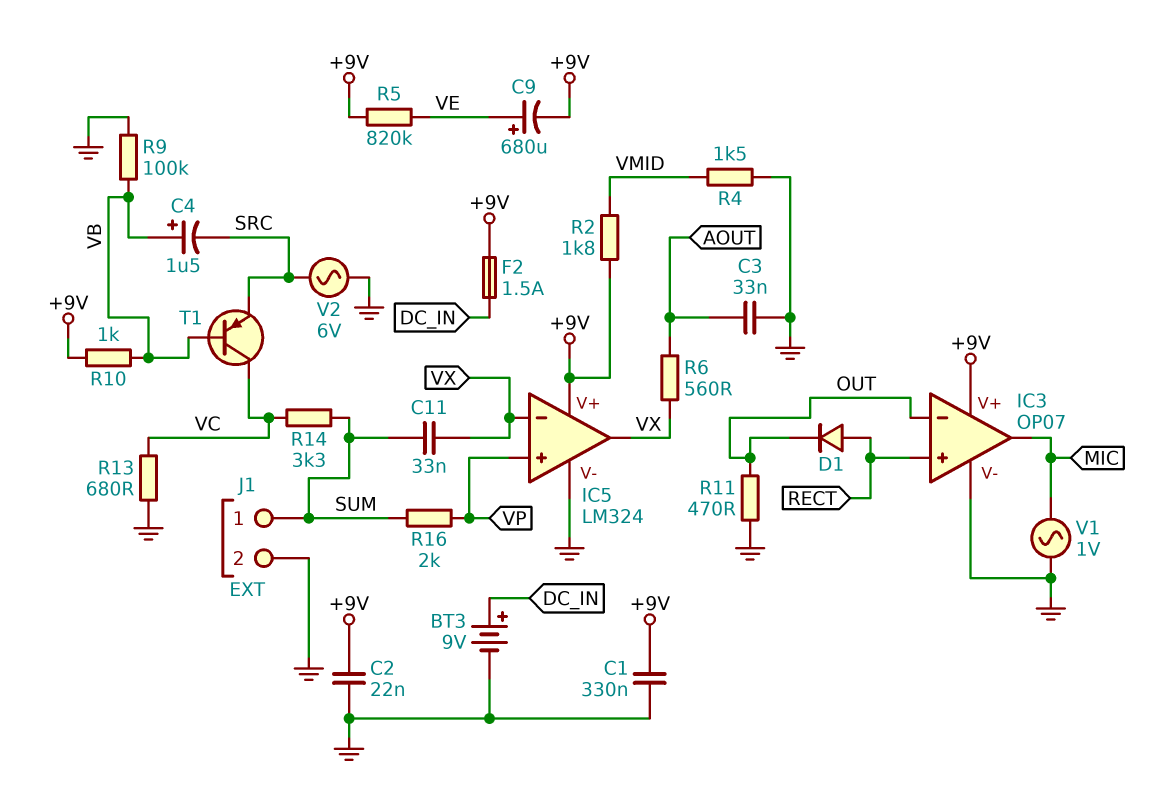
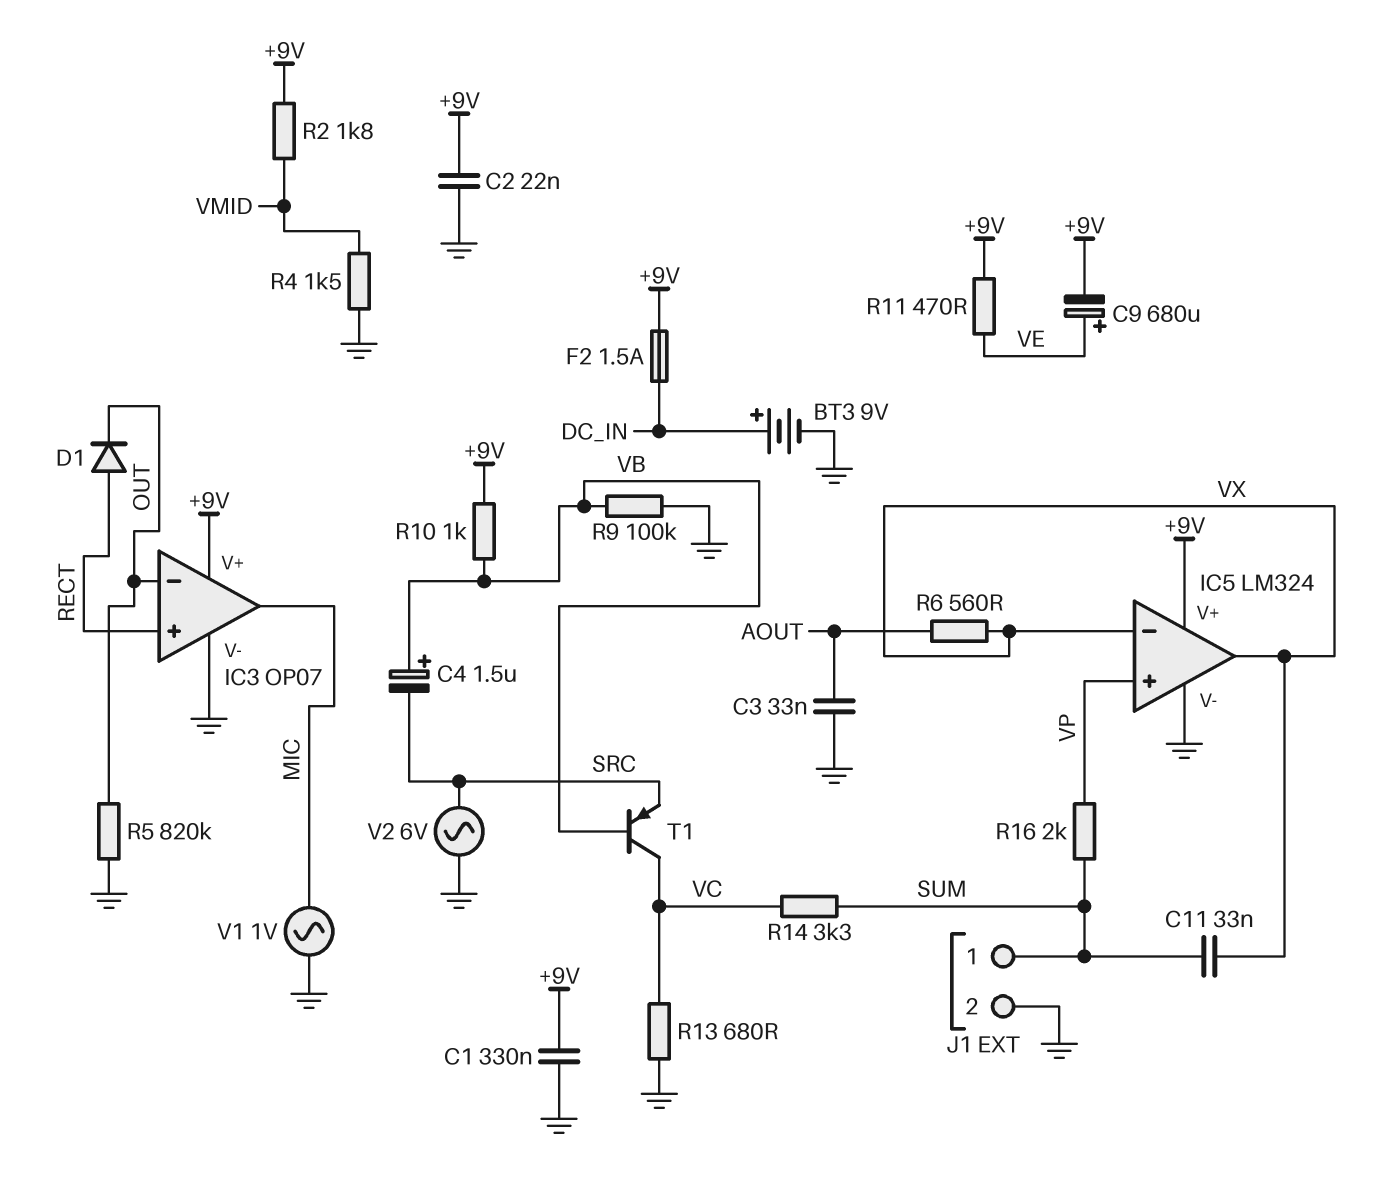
R5: 820k (+9V, VE) -> 820k (GND, OUT)
R11: 470 (GND, OUT) -> 470 (+9V, VE)

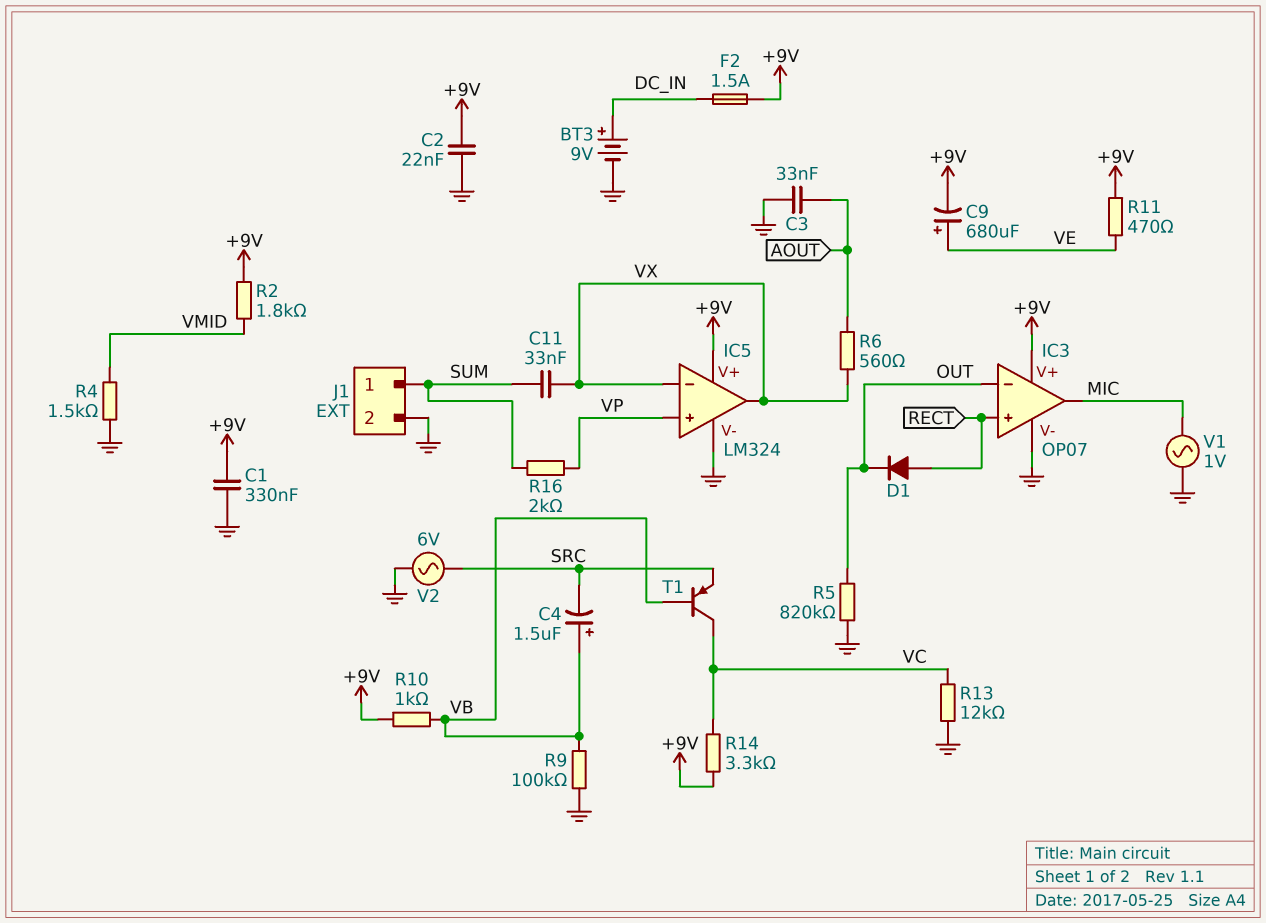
R13: 680 (GND, VC) -> 12k (GND, VC)
R14: 3.3k (SUM, VC) -> 3.3k (+9V, VC)

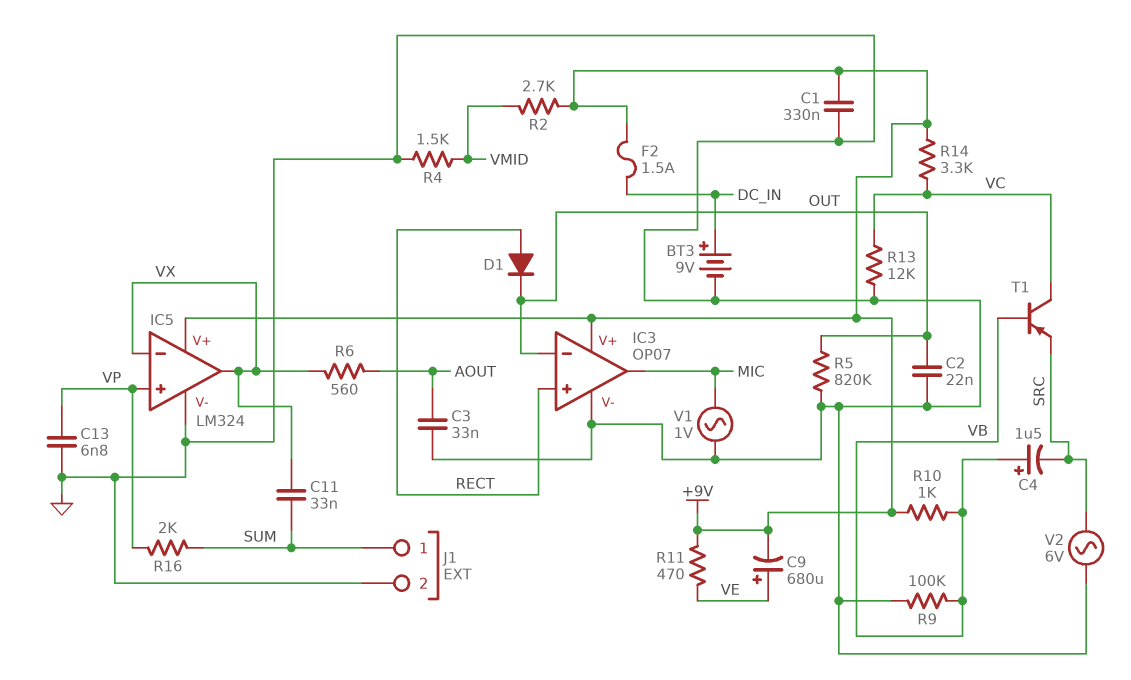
C2: 22nF (+9V, GND) -> 22nF (GND, OUT)
C13: none -> 6.8nF (GND, VP)
R2: 1.8k (+9V, VMID) -> 2.7k (+9V, VMID)

